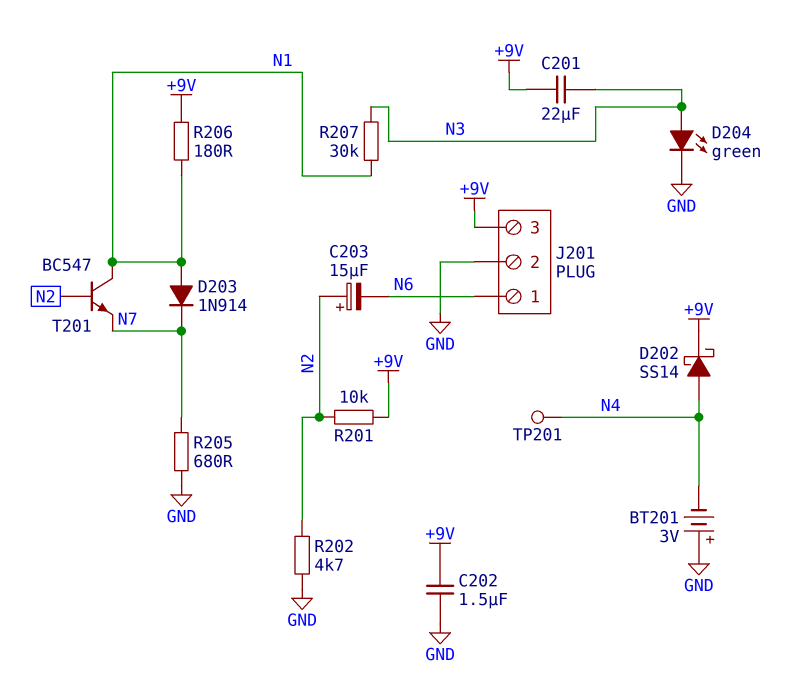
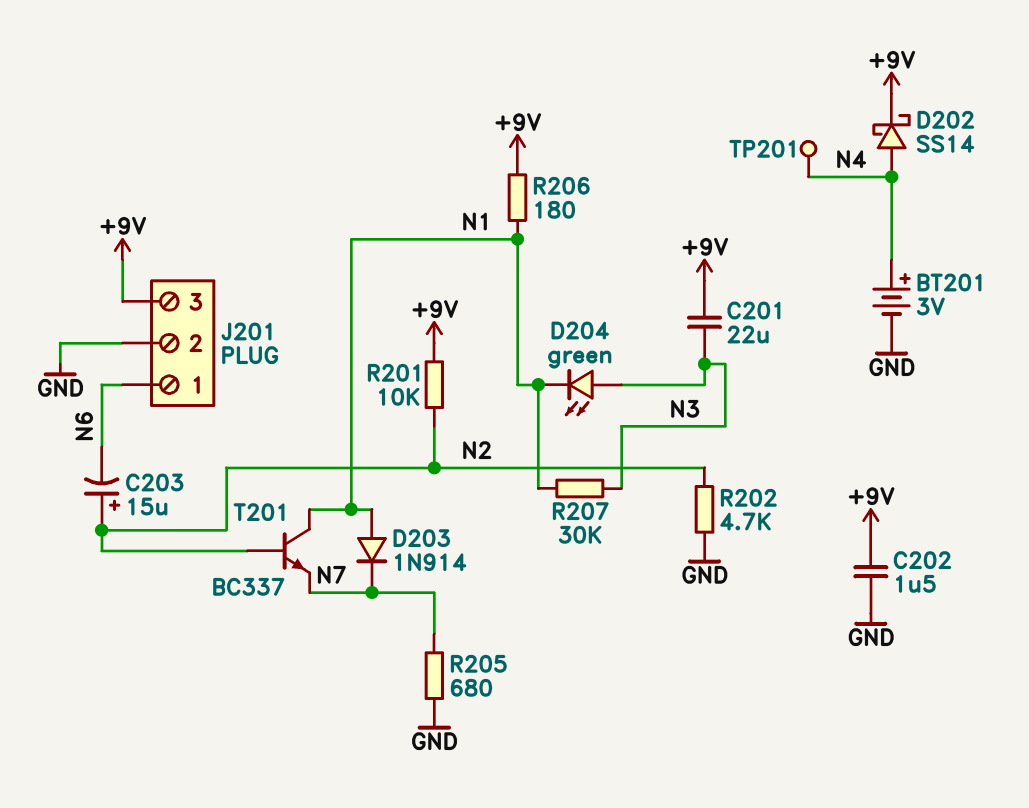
BT201: 3V (plus GND, minus N4) -> 3V (plus N4, minus GND)
D204: LED green (A N3, K GND) -> LED green (A N3, K N1)
T201: NPN BC547 (B N2, C N1, E N7) -> NPN BC337 (B N2, C N1, E N7)

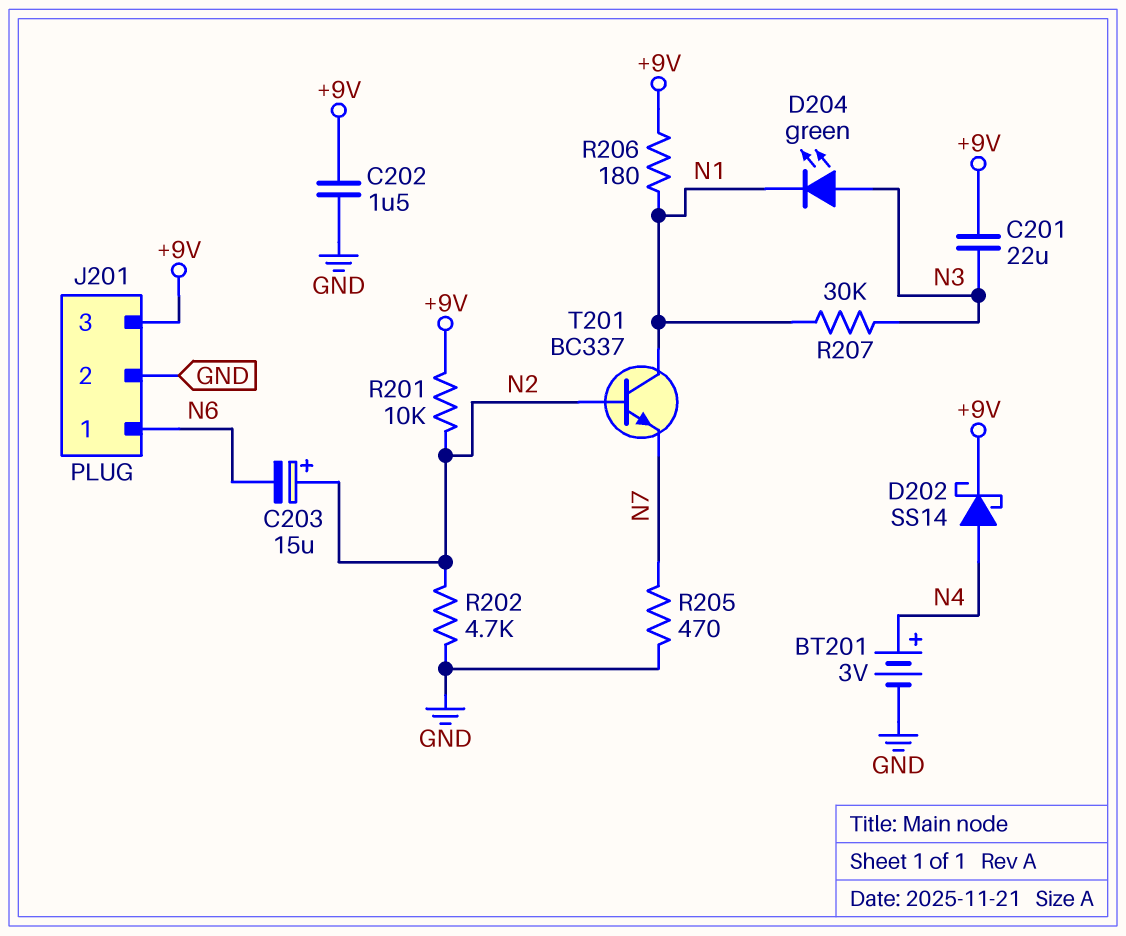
D203: diode 1N914 (A N1, K N7) -> none
R205: 680 (GND, N7) -> 470 (GND, N7)
TP201: test point (N4) -> none

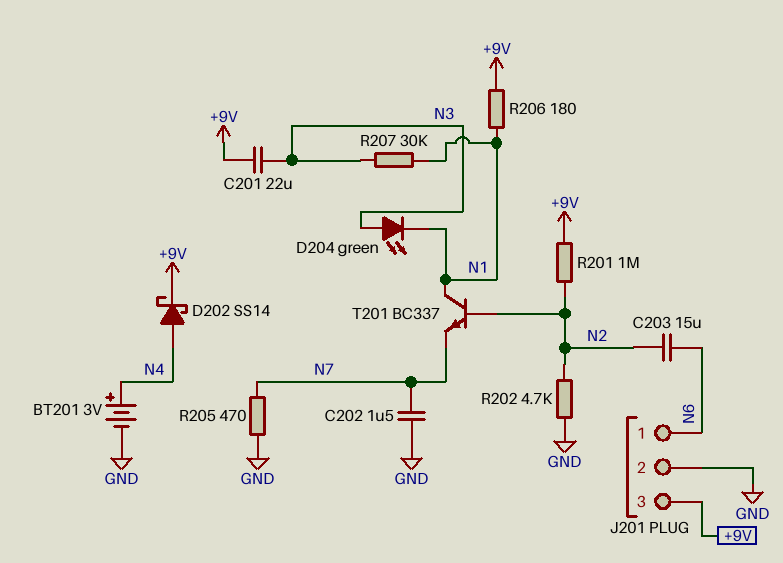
C202: 1.5uF (+9V, GND) -> 1.5uF (GND, N7)
C203: 15uF (plus N2, minus N6) -> 15uF (N2, N6)
R201: 10k (+9V, N2) -> 1M (+9V, N2)

